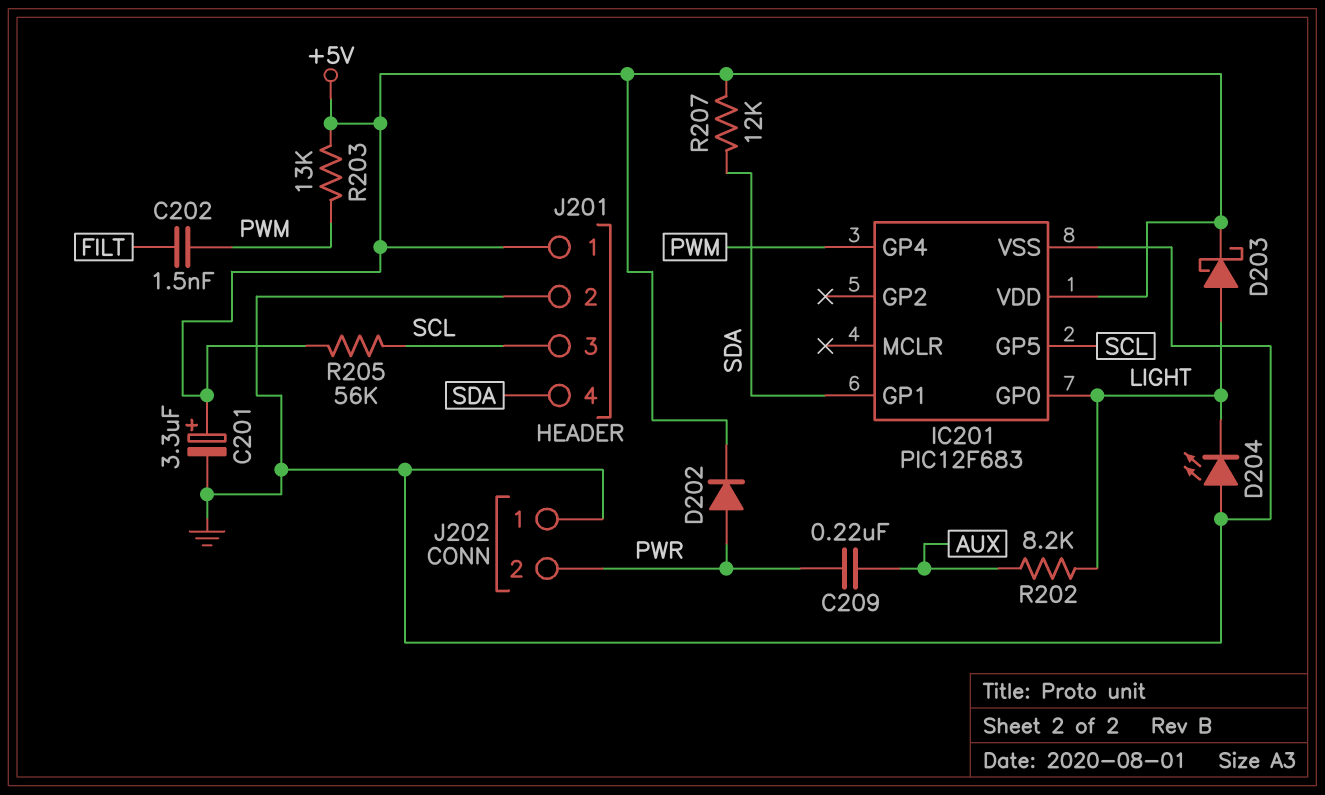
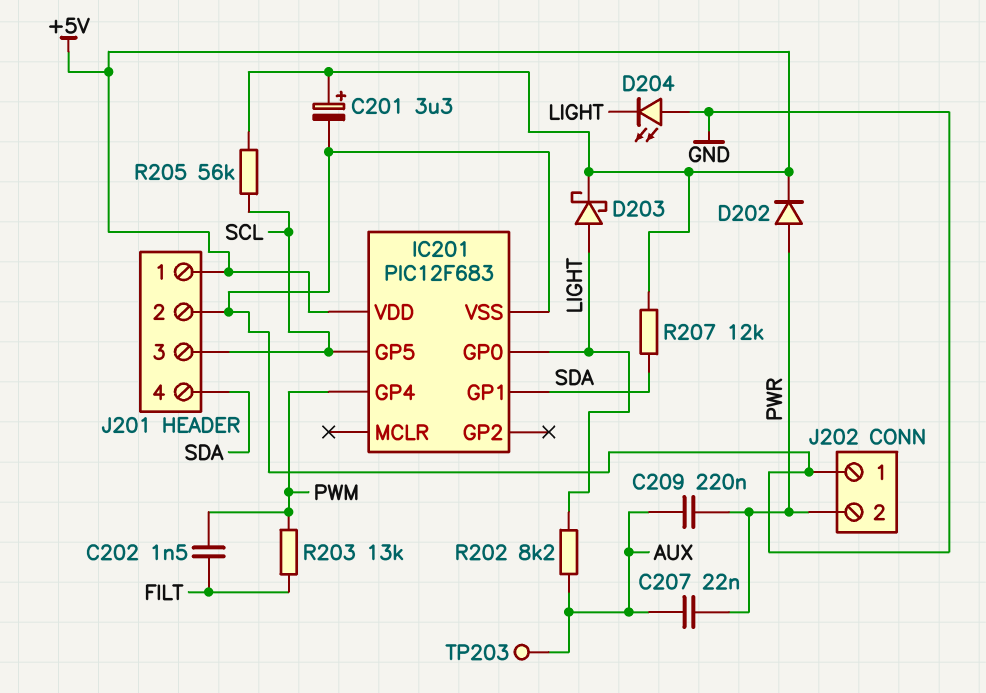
C207: none -> 22nF (AUX, PWR)
R203: 13k (+5V, PWM) -> 13k (FILT, PWM)
TP203: none -> test point (AUX)

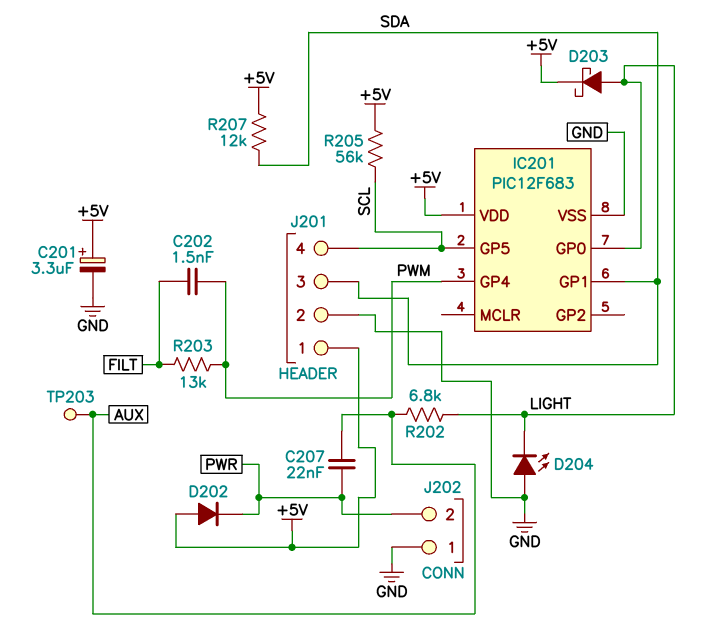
C209: 220nF (AUX, PWR) -> none
D202: diode (A PWR, K +5V) -> diode (A +5V, K PWR)
J201 pin 3: SCL -> SDA
J201 pin 4: SDA -> SCL
R202: 8.2k (AUX, LIGHT) -> 6.8k (AUX, LIGHT)

